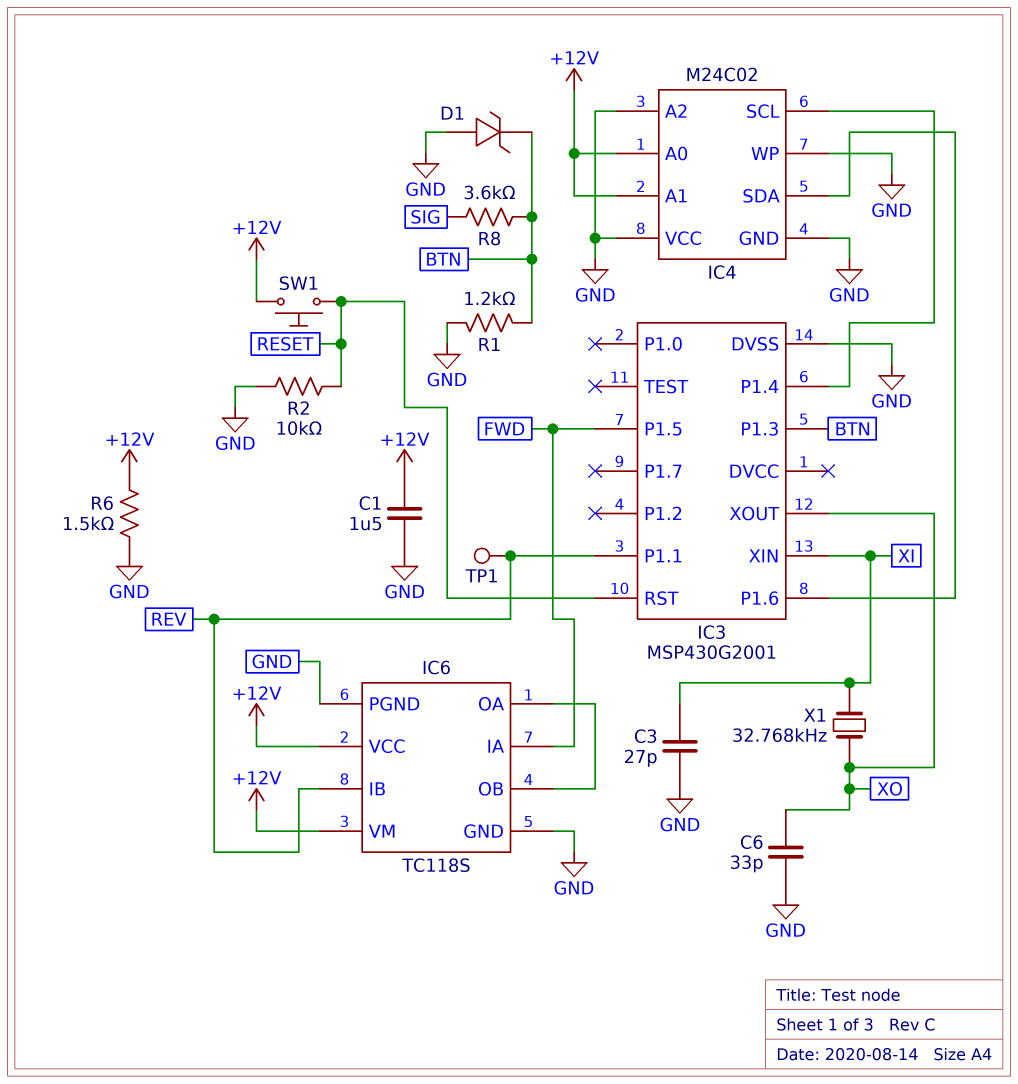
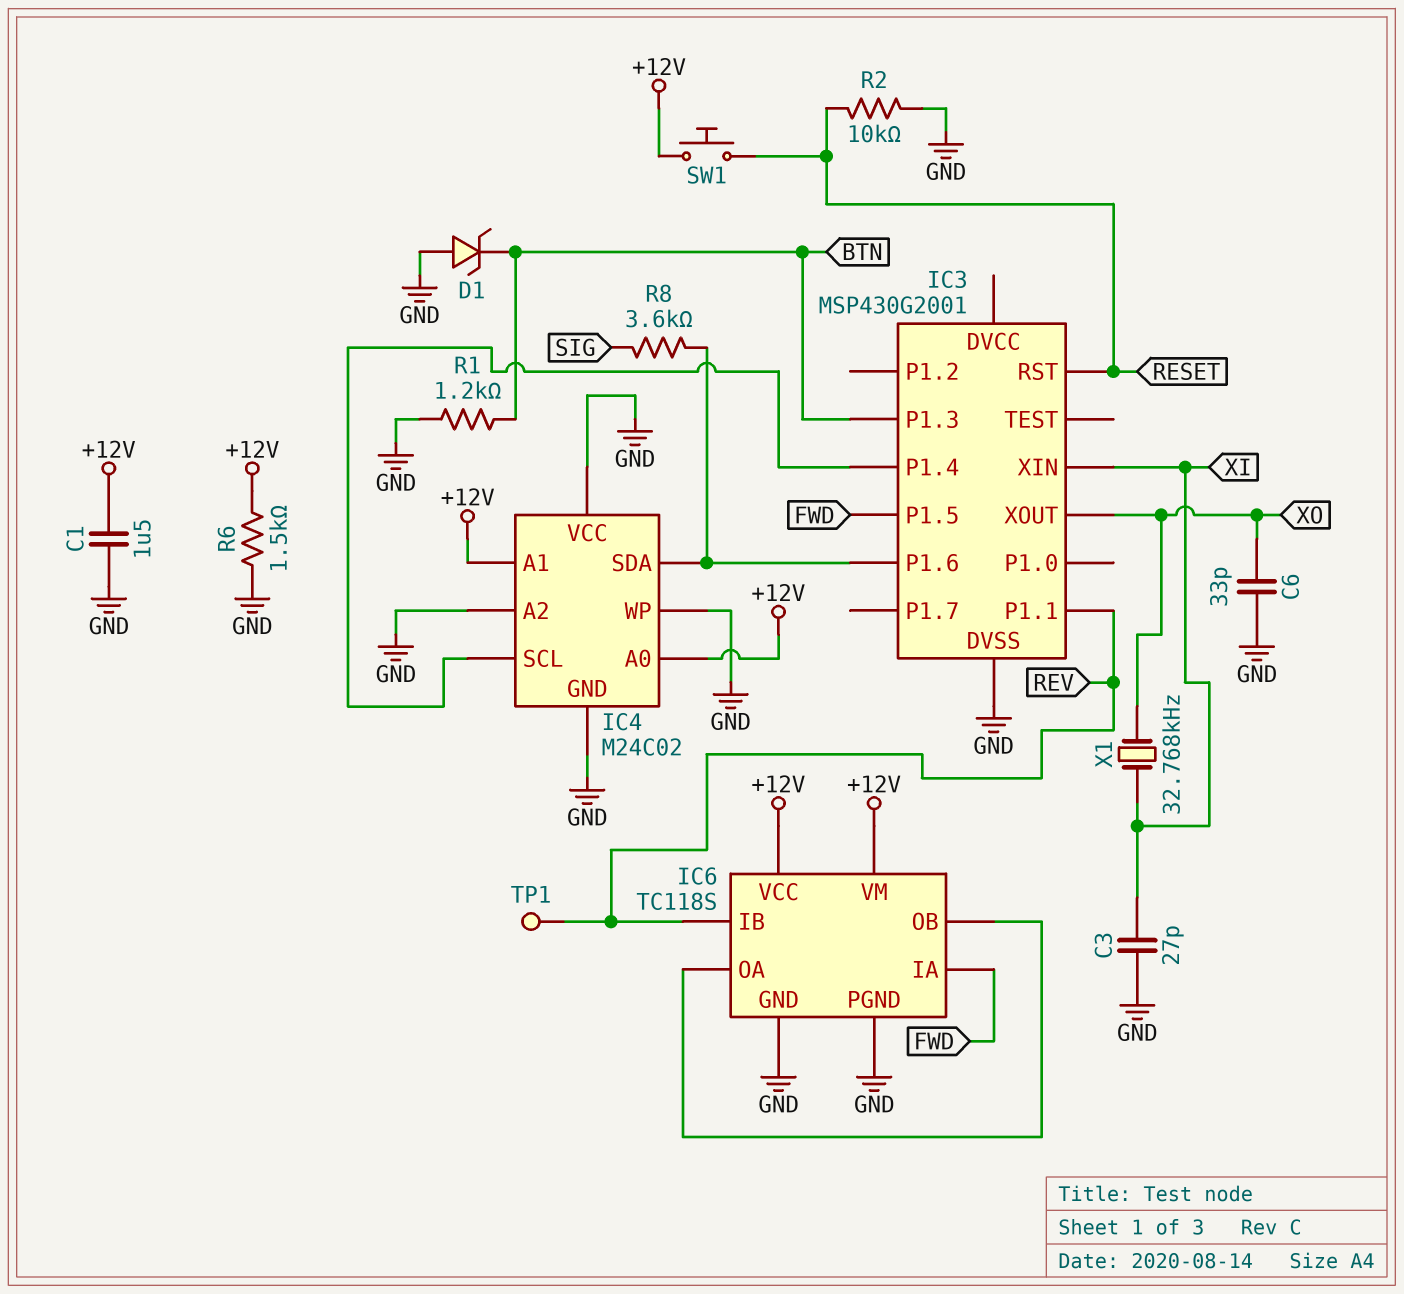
R8: 3.6k (BTN, SIG) -> 3.6k (IC3/P1.6, SIG)

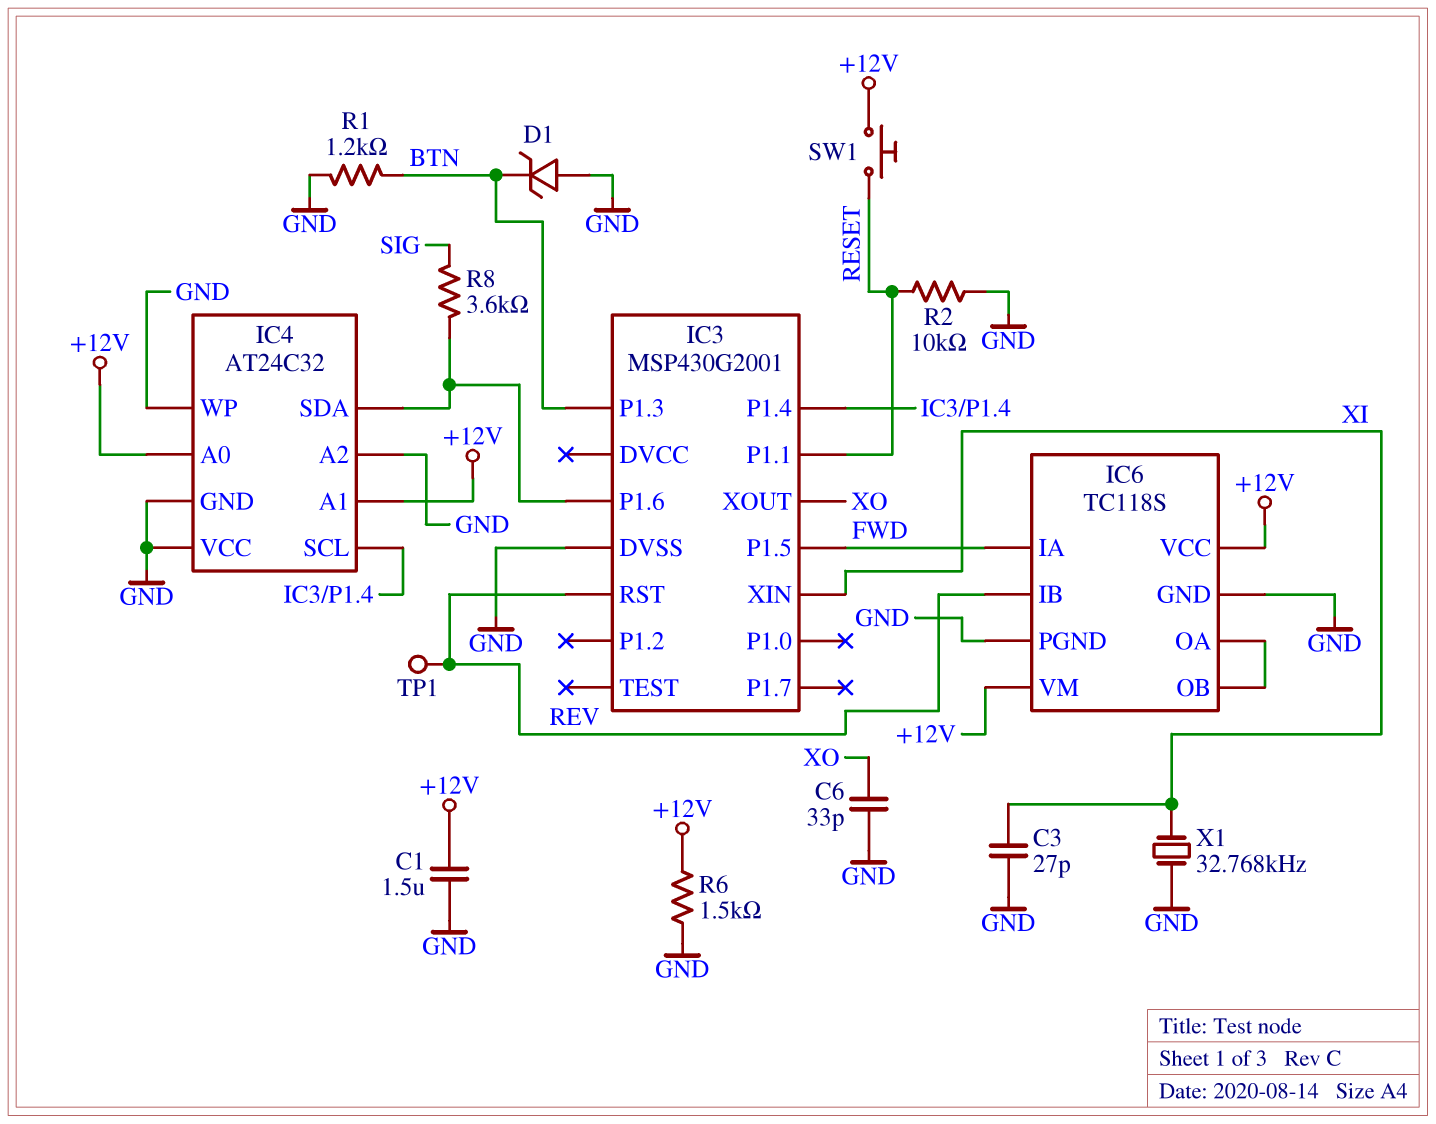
IC3 pin P1.1: REV -> RESET
IC3 pin RST: RESET -> REV
IC4: M24C02 -> AT24C32
X1: 32.768kHz (XI, XO) -> 32.768kHz (GND, XI)

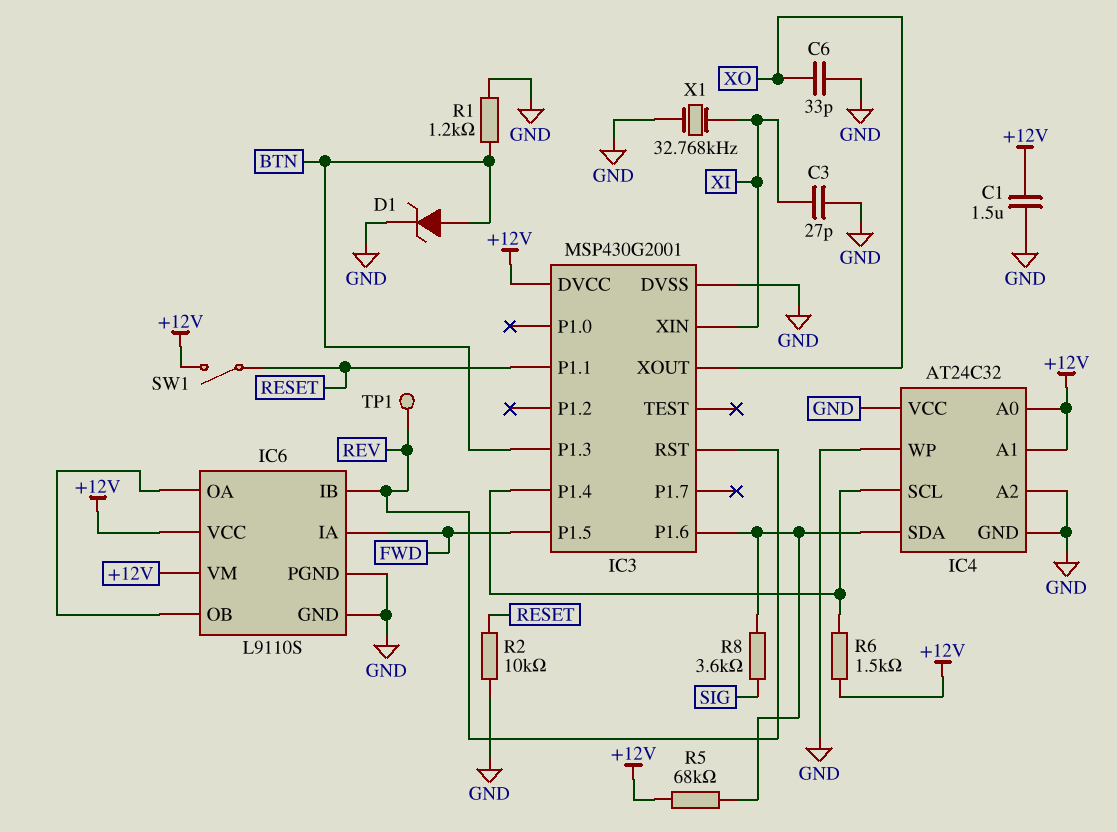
D1: zener (A GND, K BTN) -> zener (A BTN, K GND)
IC3 pin DVCC: none -> +12V
IC6: TC118S -> L9110S
R5: none -> 68k (+12V, IC3/P1.6)
R6: 1.5k (+12V, GND) -> 1.5k (+12V, IC3/P1.4)
SW1: button (+12V, RESET) -> switch (+12V, RESET)

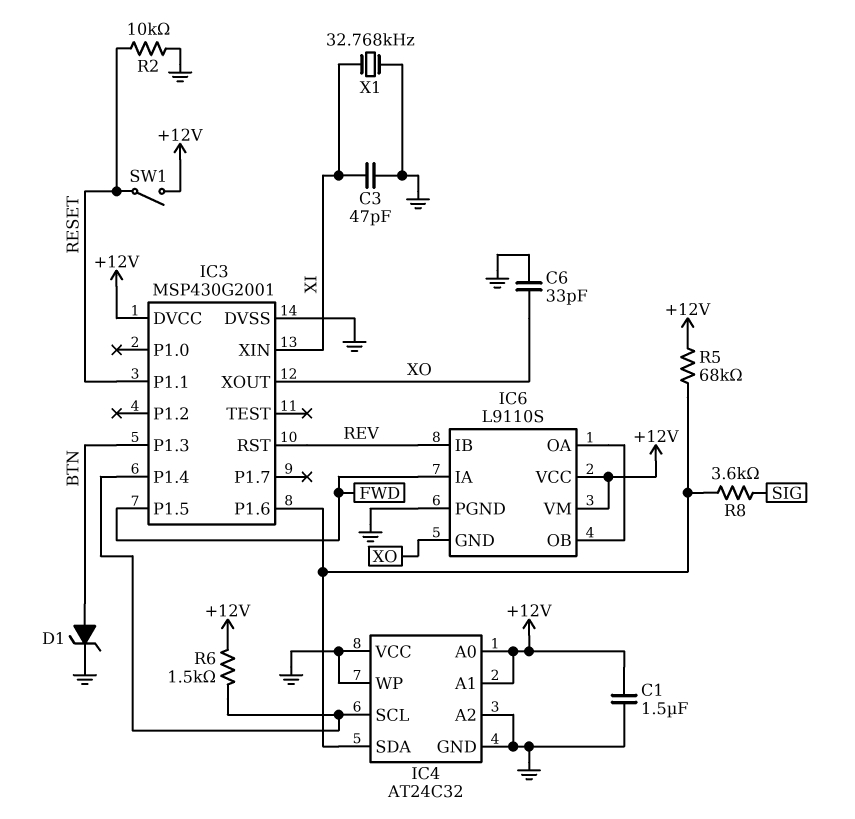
C3: 27pF (GND, XI) -> 47pF (GND, XI)
IC6 pin GND: GND -> XO
R1: 1.2k (BTN, GND) -> none
TP1: test point (REV) -> none

